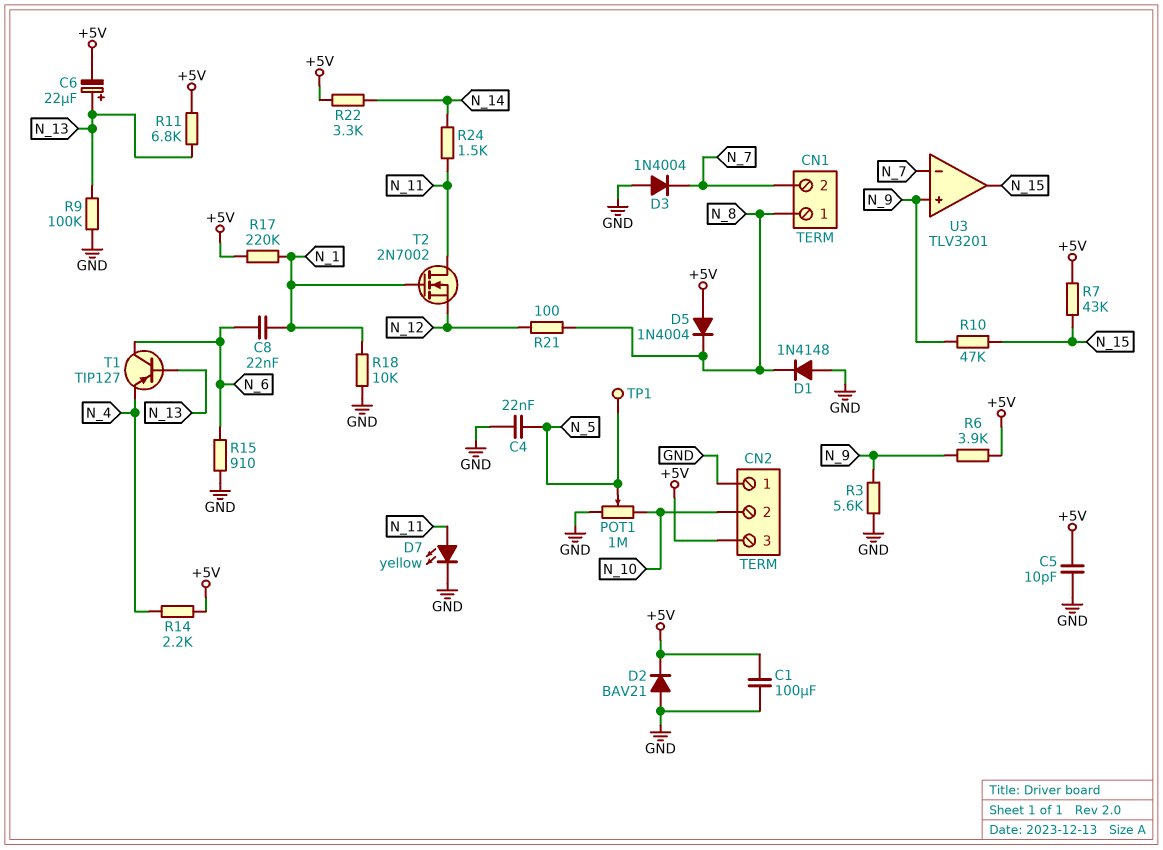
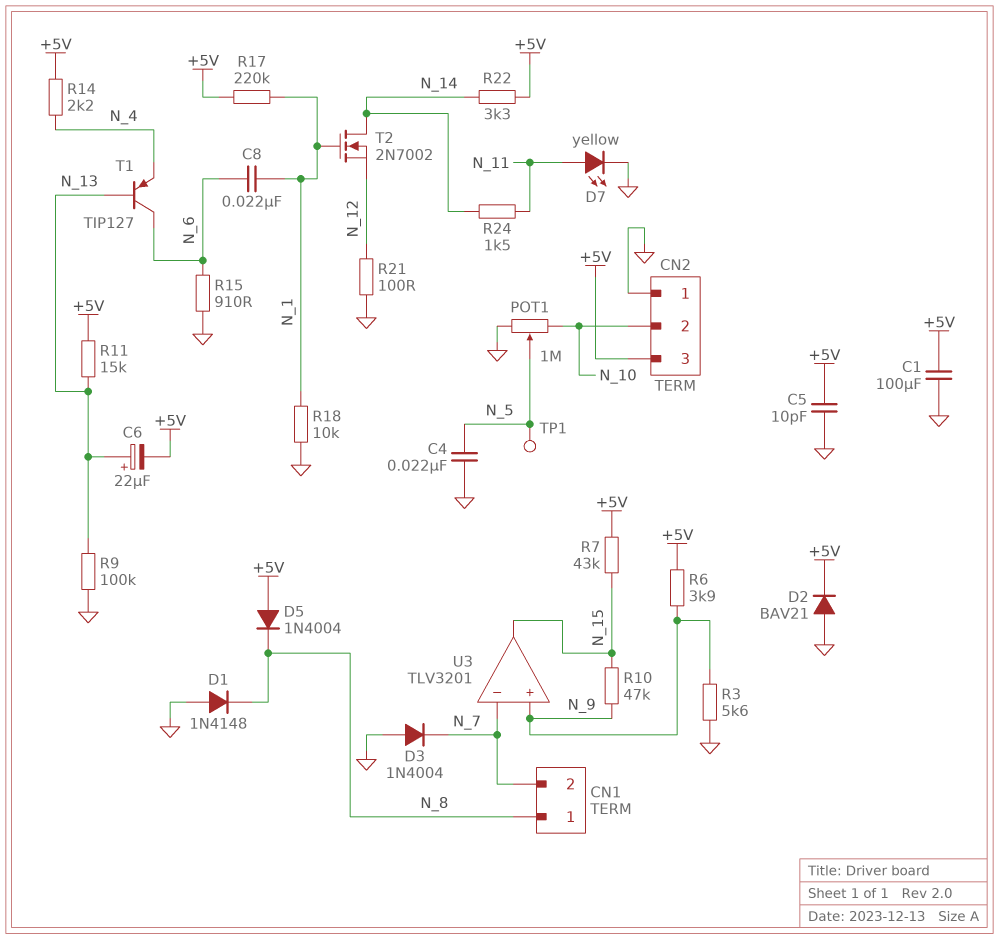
R11: 6.8k (+5V, N_13) -> 15k (+5V, N_13)
R21: 100 (N_8, N_12) -> 100 (GND, N_12)
T2: NMOS 2N7002 (G N_1, D N_11, S N_12) -> NMOS 2N7002 (G N_1, D N_14, S N_12)

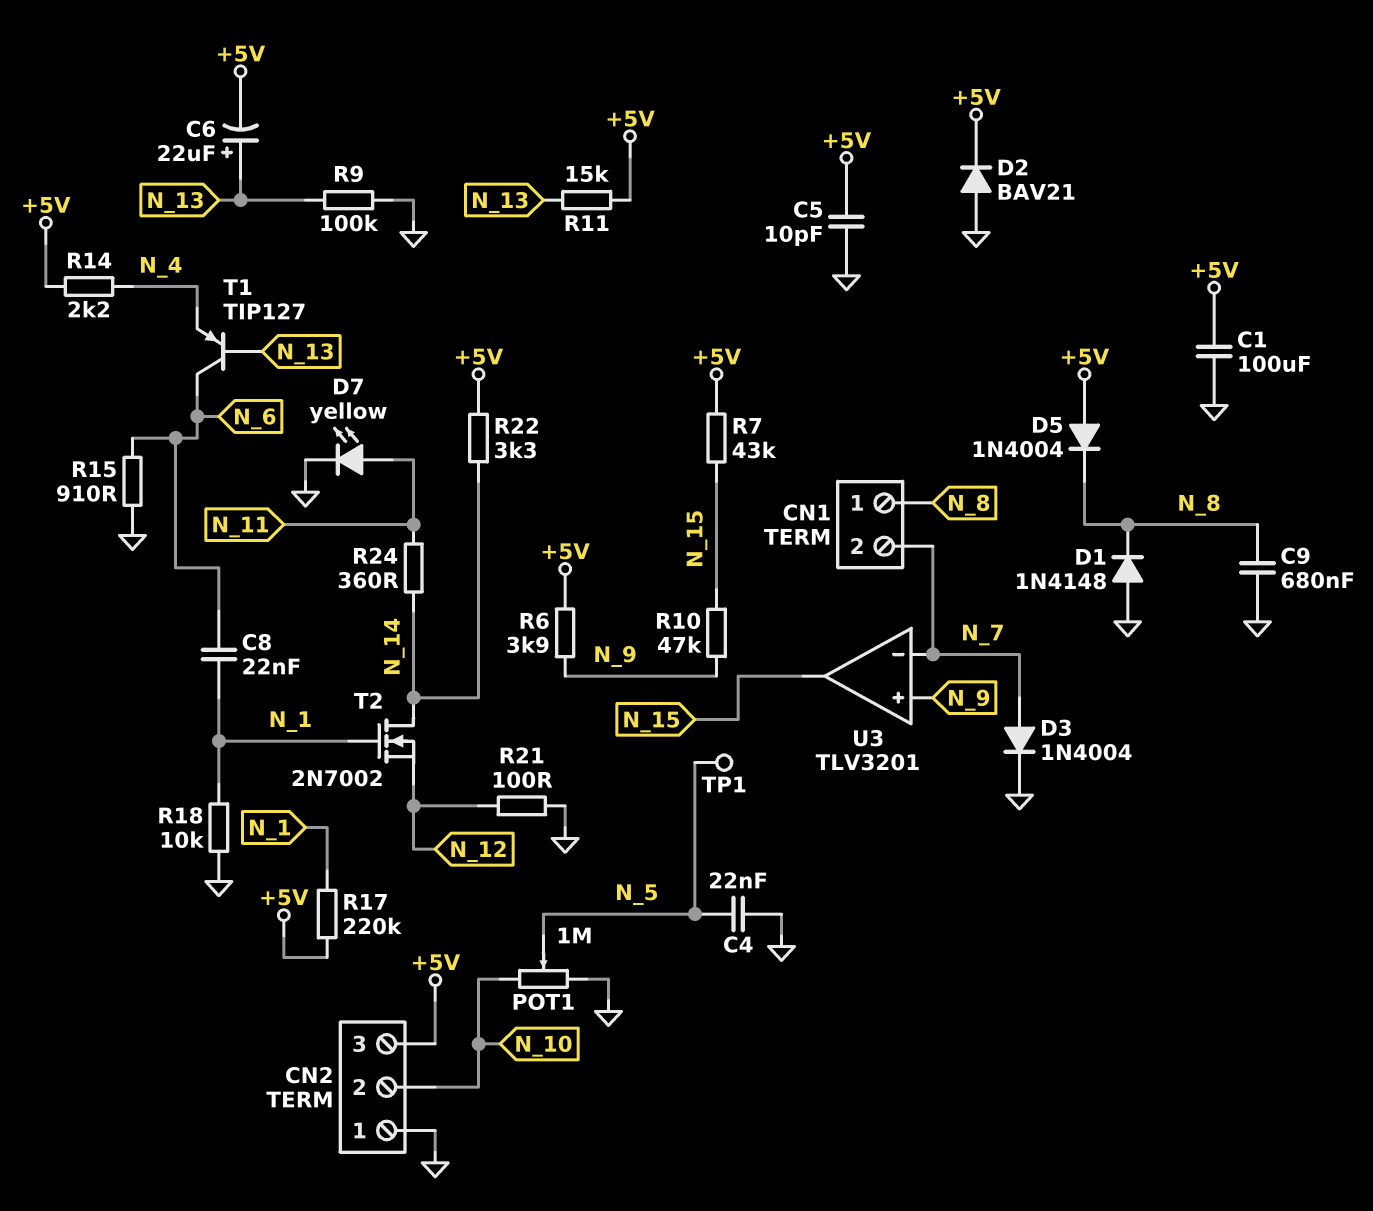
C9: none -> 680nF (GND, N_8)
D3: diode 1N4004 (A GND, K N_7) -> diode 1N4004 (A N_7, K GND)
R3: 5.6k (GND, N_9) -> none
R24: 1.5k (N_11, N_14) -> 360 (N_11, N_14)

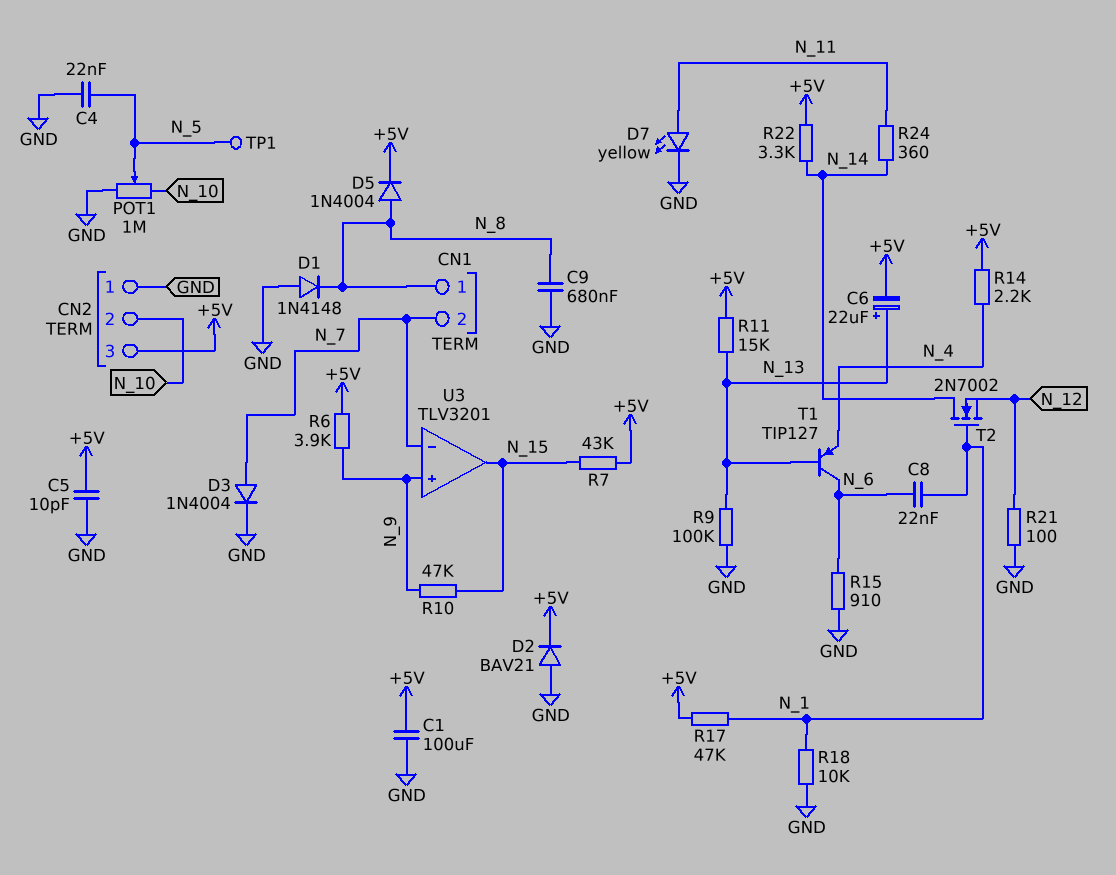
D5: diode 1N4004 (A +5V, K N_8) -> diode 1N4004 (A N_8, K +5V)
R17: 220k (+5V, N_1) -> 47k (+5V, N_1)

